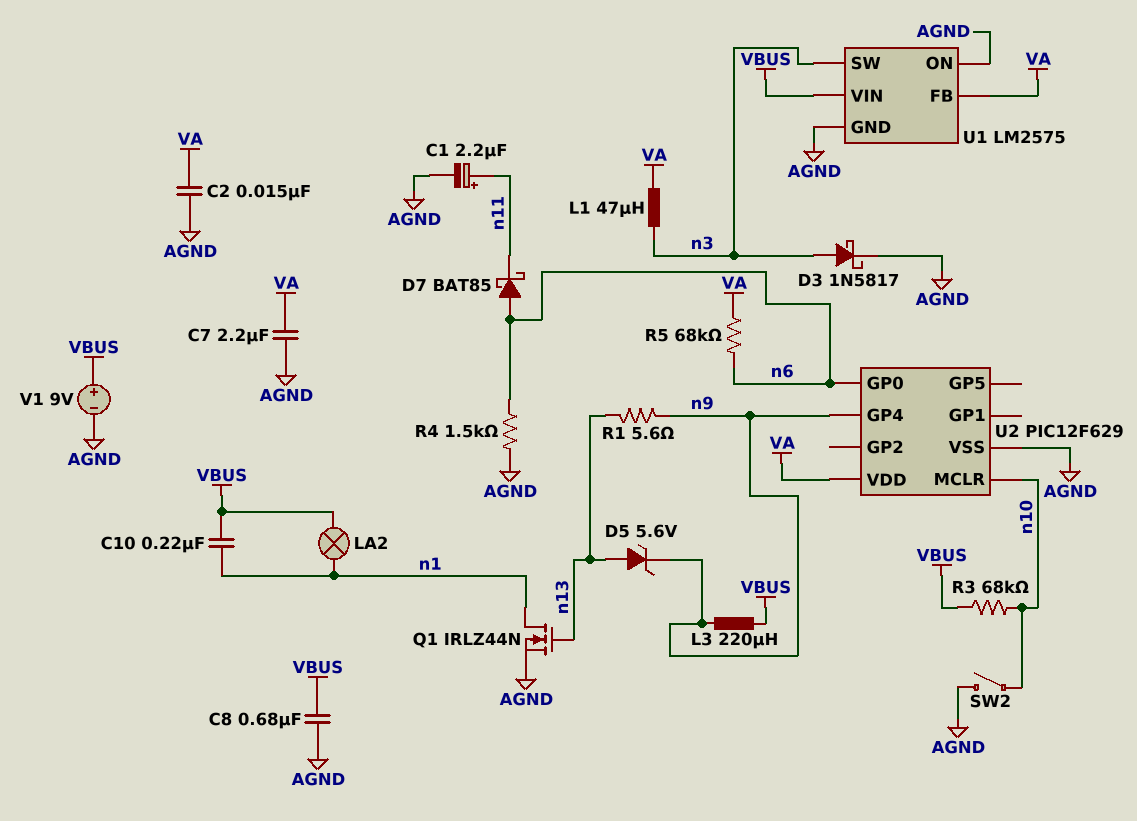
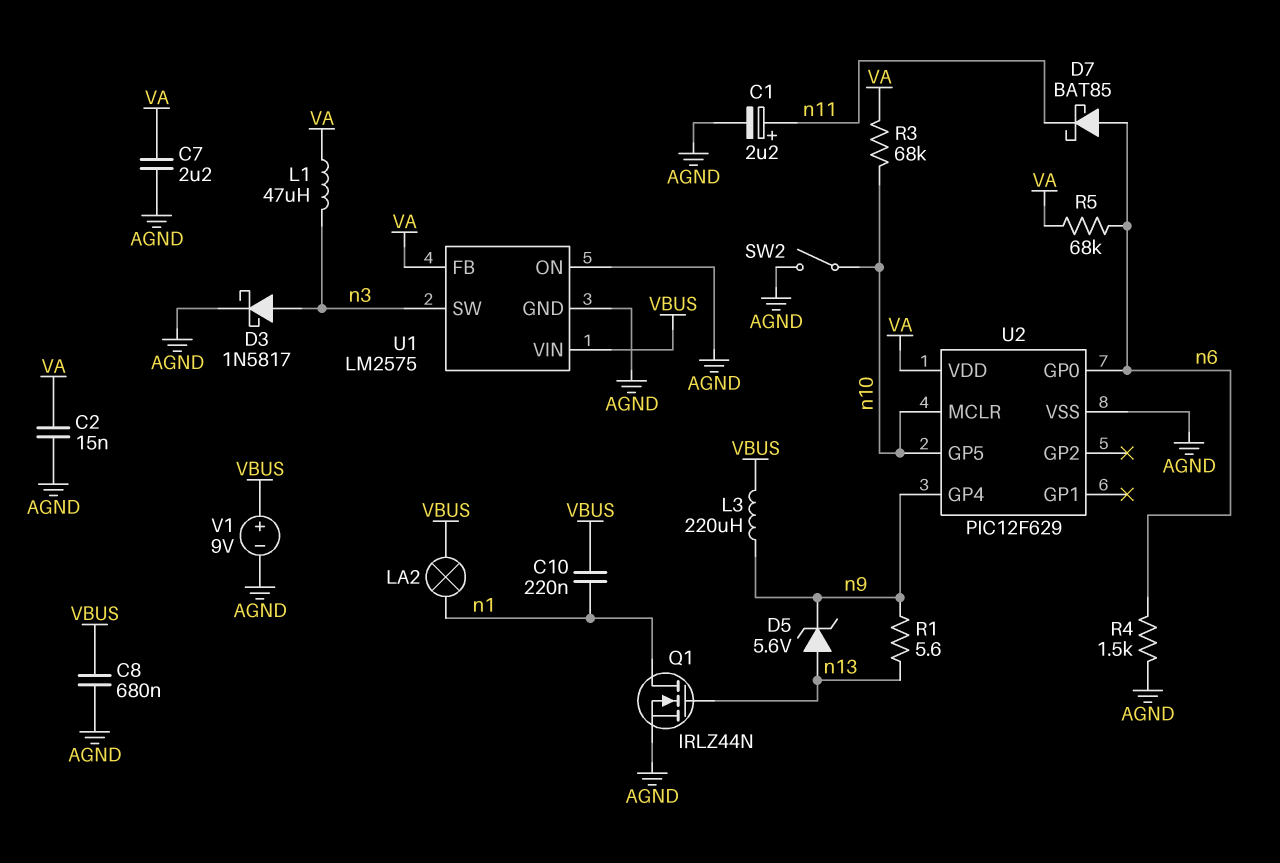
R3: 68k (VBUS, n10) -> 68k (VA, n10)
U2 pin GP5: none -> n10

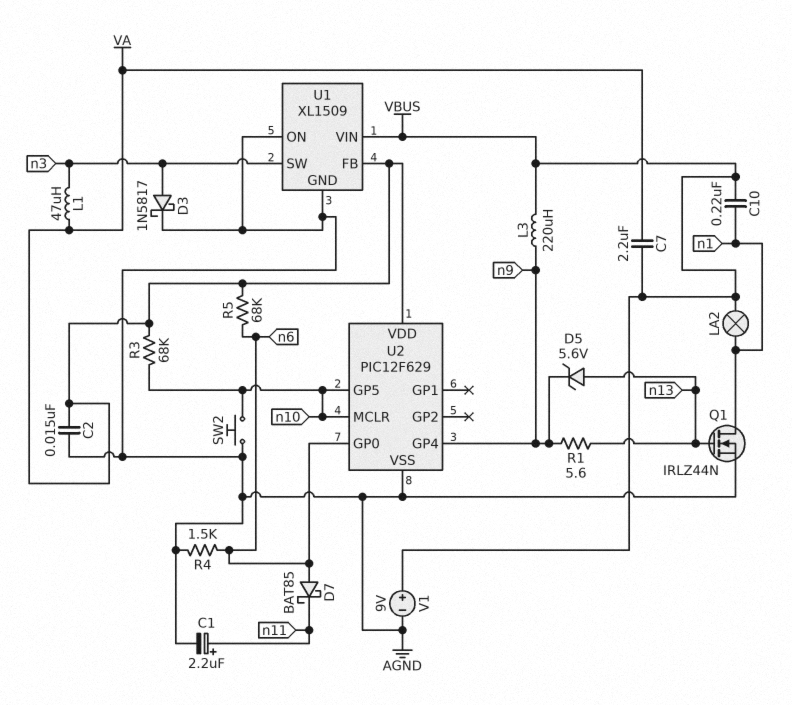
C7: 2.2uF (AGND, VA) -> 2.2uF (VA, VBUS)
C8: 680nF (AGND, VBUS) -> none
SW2: switch (AGND, n10) -> button (AGND, n10)
U1: LM2575 -> XL1509

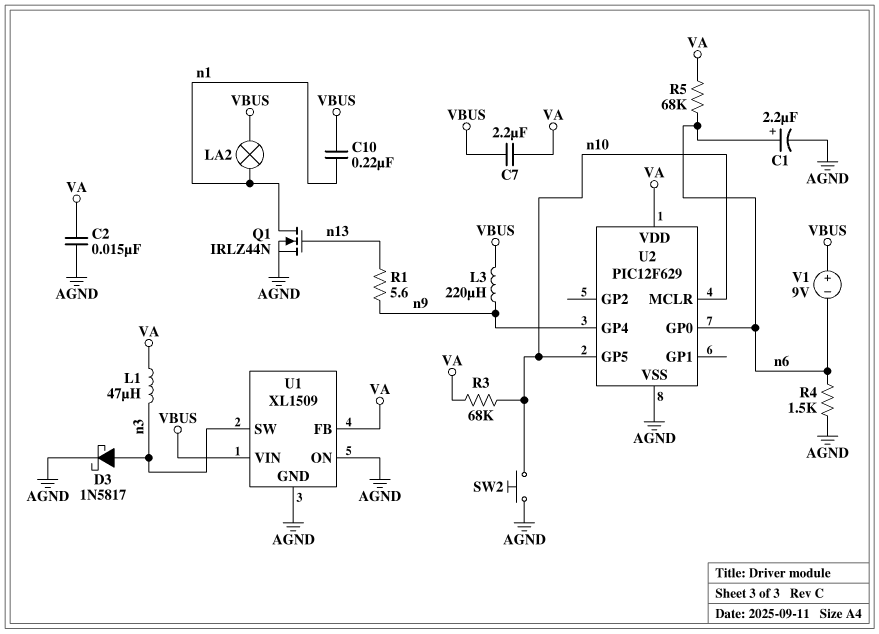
C1: 2.2uF (plus n11, minus AGND) -> 2.2uF (plus n6, minus AGND)
D5: zener 5.6V (A n13, K n9) -> none
D7: schottky BAT85 (A n6, K n11) -> none
V1: 9V (plus VBUS, minus AGND) -> 9V (plus VBUS, minus n6)

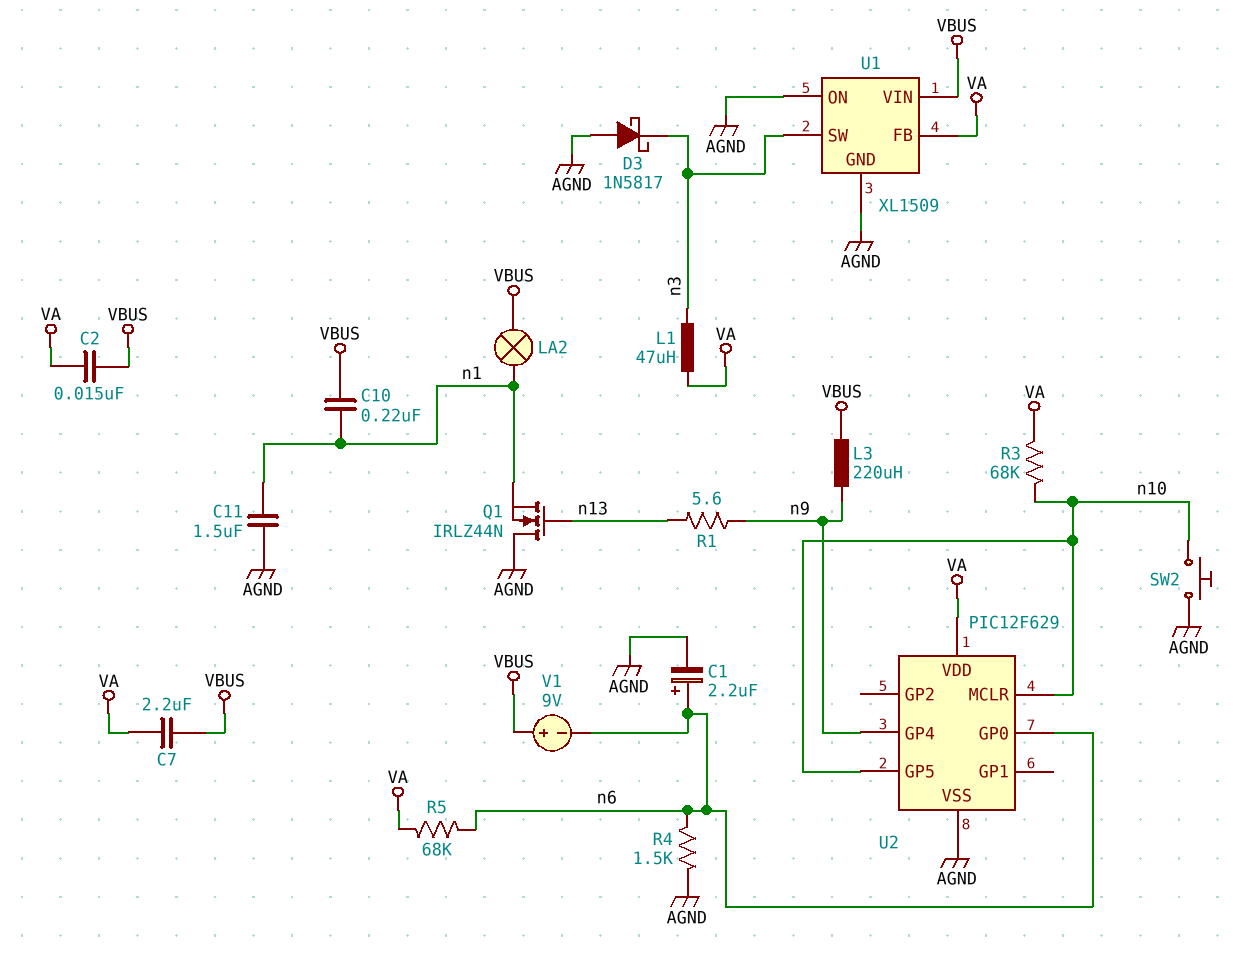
C2: 15nF (AGND, VA) -> 15nF (VA, VBUS)
C11: none -> 1.5uF (AGND, n1)
D3: schottky 1N5817 (A n3, K AGND) -> schottky 1N5817 (A AGND, K n3)
Q1: NMOS IRLZ44N (G n13, D n1, S AGND) -> NMOS IRLZ44N (G n13, D AGND, S n1)

